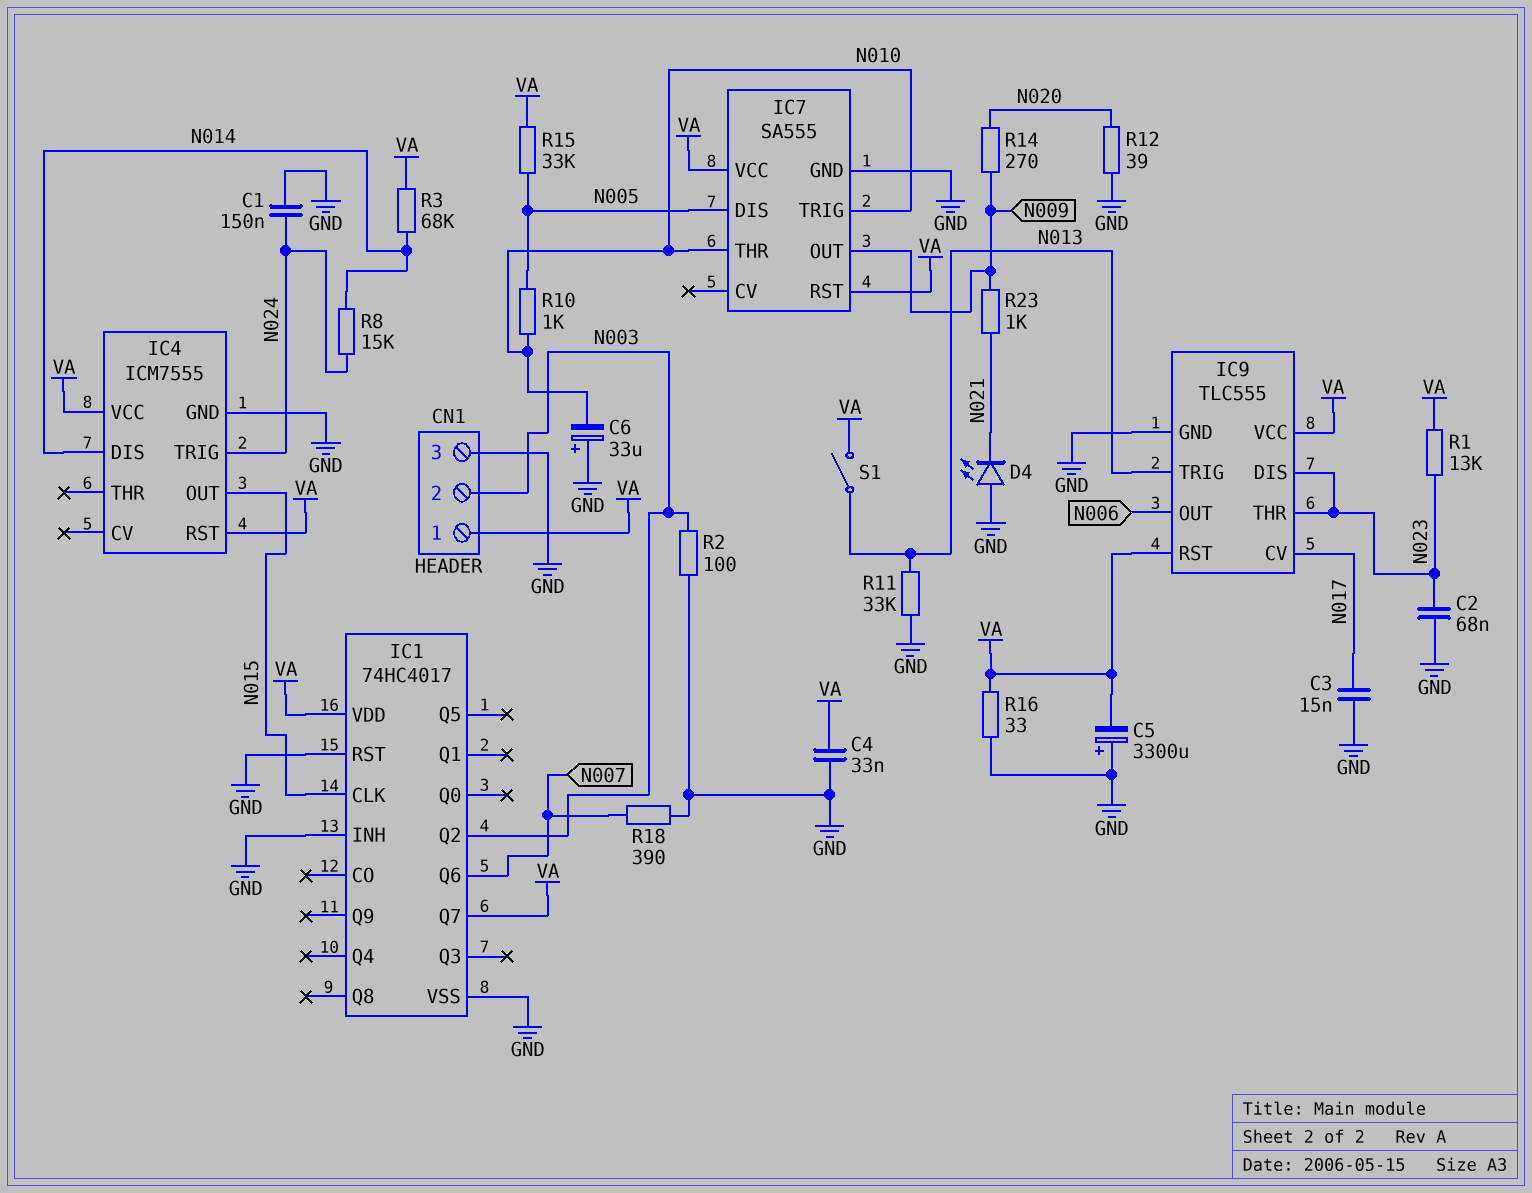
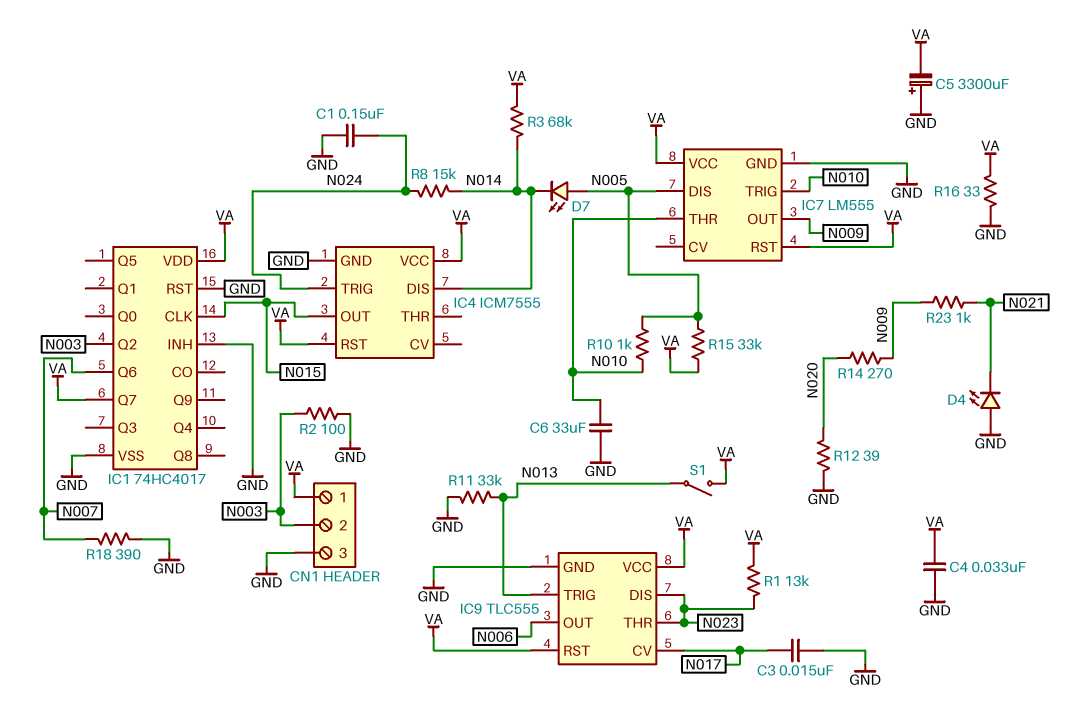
C2: 68nF (GND, N023) -> none
C6: 33uF (plus GND, minus N010) -> 33uF (GND, N010)
D7: none -> LED (A N005, K N014)
IC7: SA555 -> LM555

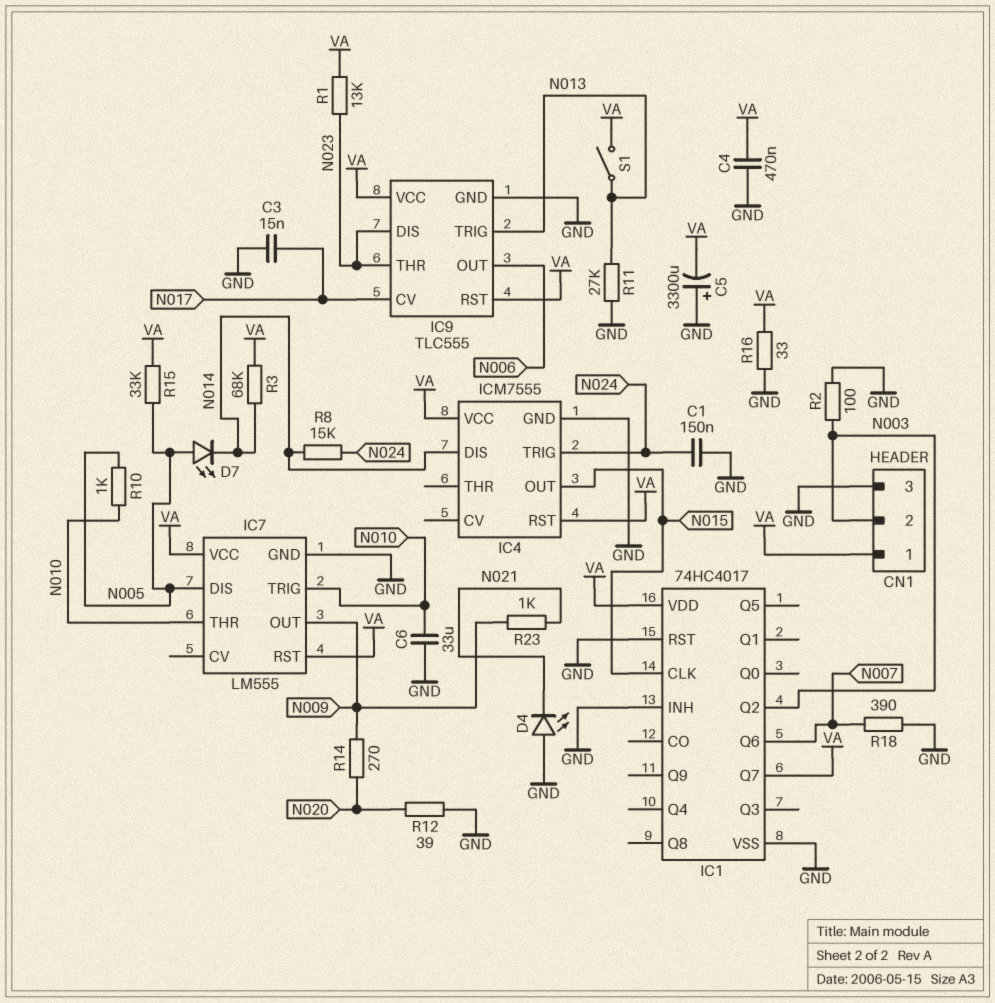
C4: 33nF (GND, VA) -> 470nF (GND, VA)
R11: 33k (GND, N013) -> 27k (GND, N013)

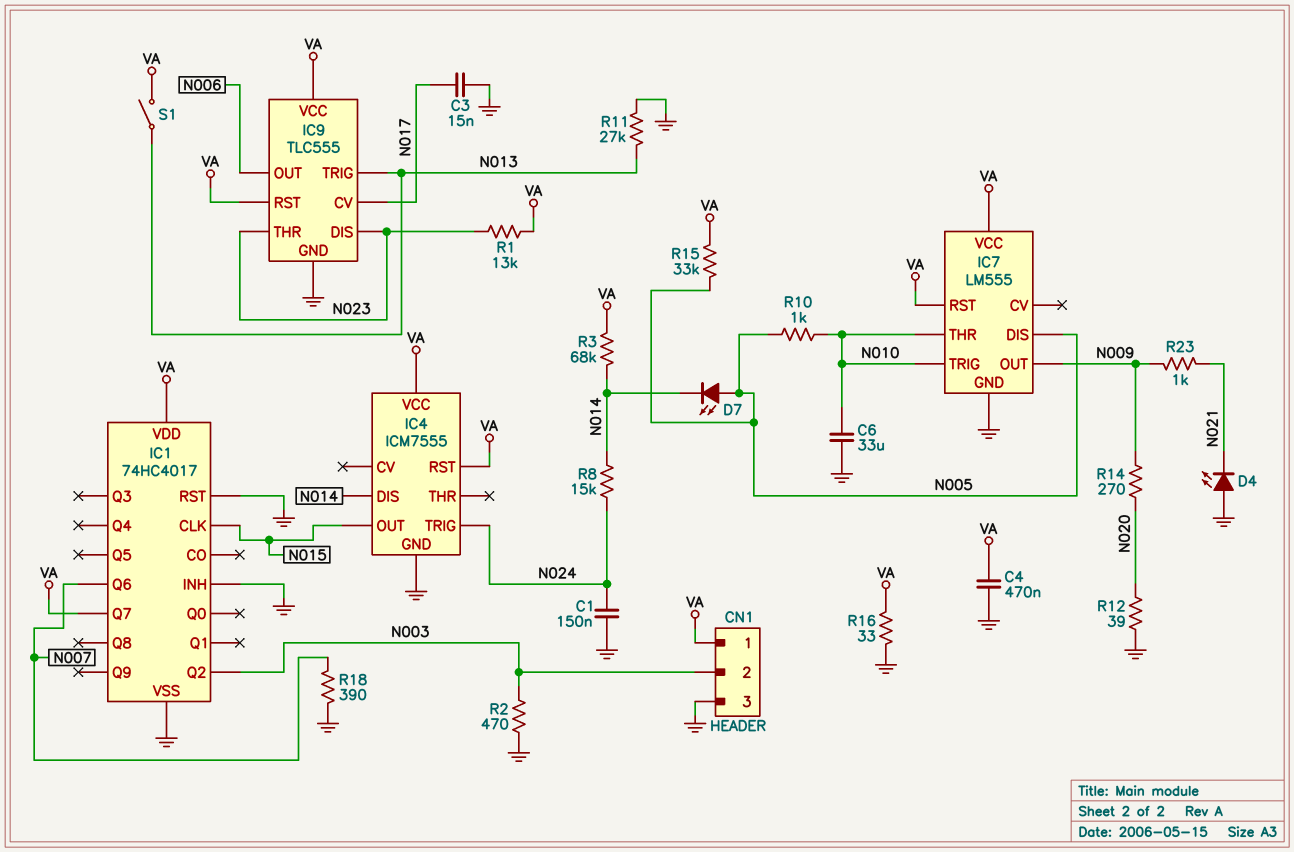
C5: 3300uF (plus GND, minus VA) -> none
R2: 100 (GND, N003) -> 470 (GND, N003)

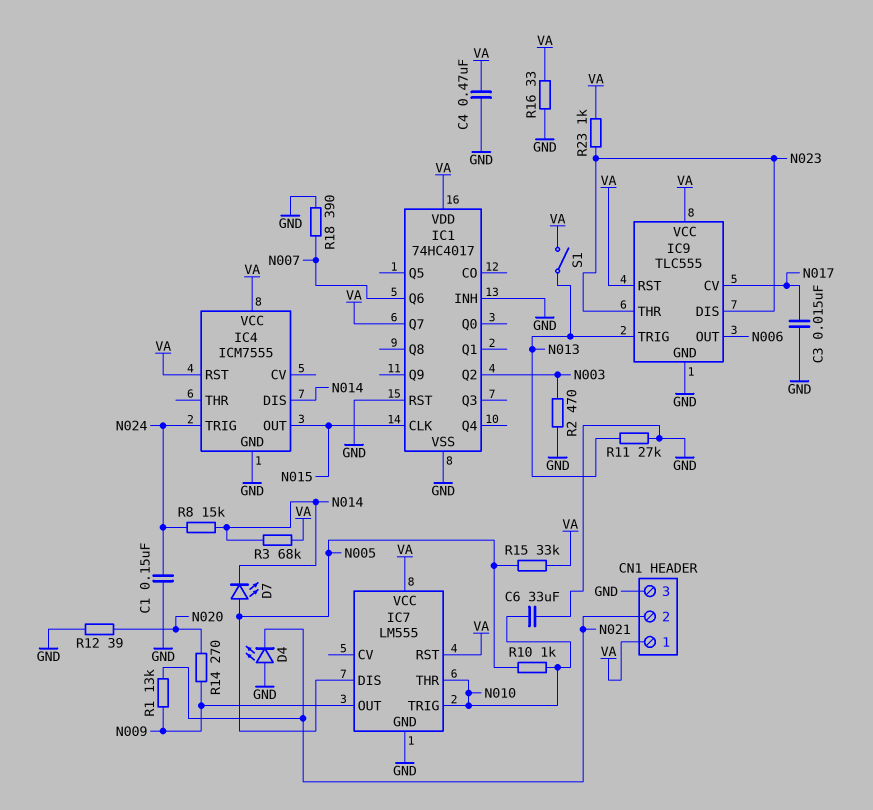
CN1 pin 2: N003 -> N021
R1: 13k (N023, VA) -> 13k (N009, N021)
R23: 1k (N009, N021) -> 1k (N023, VA)

